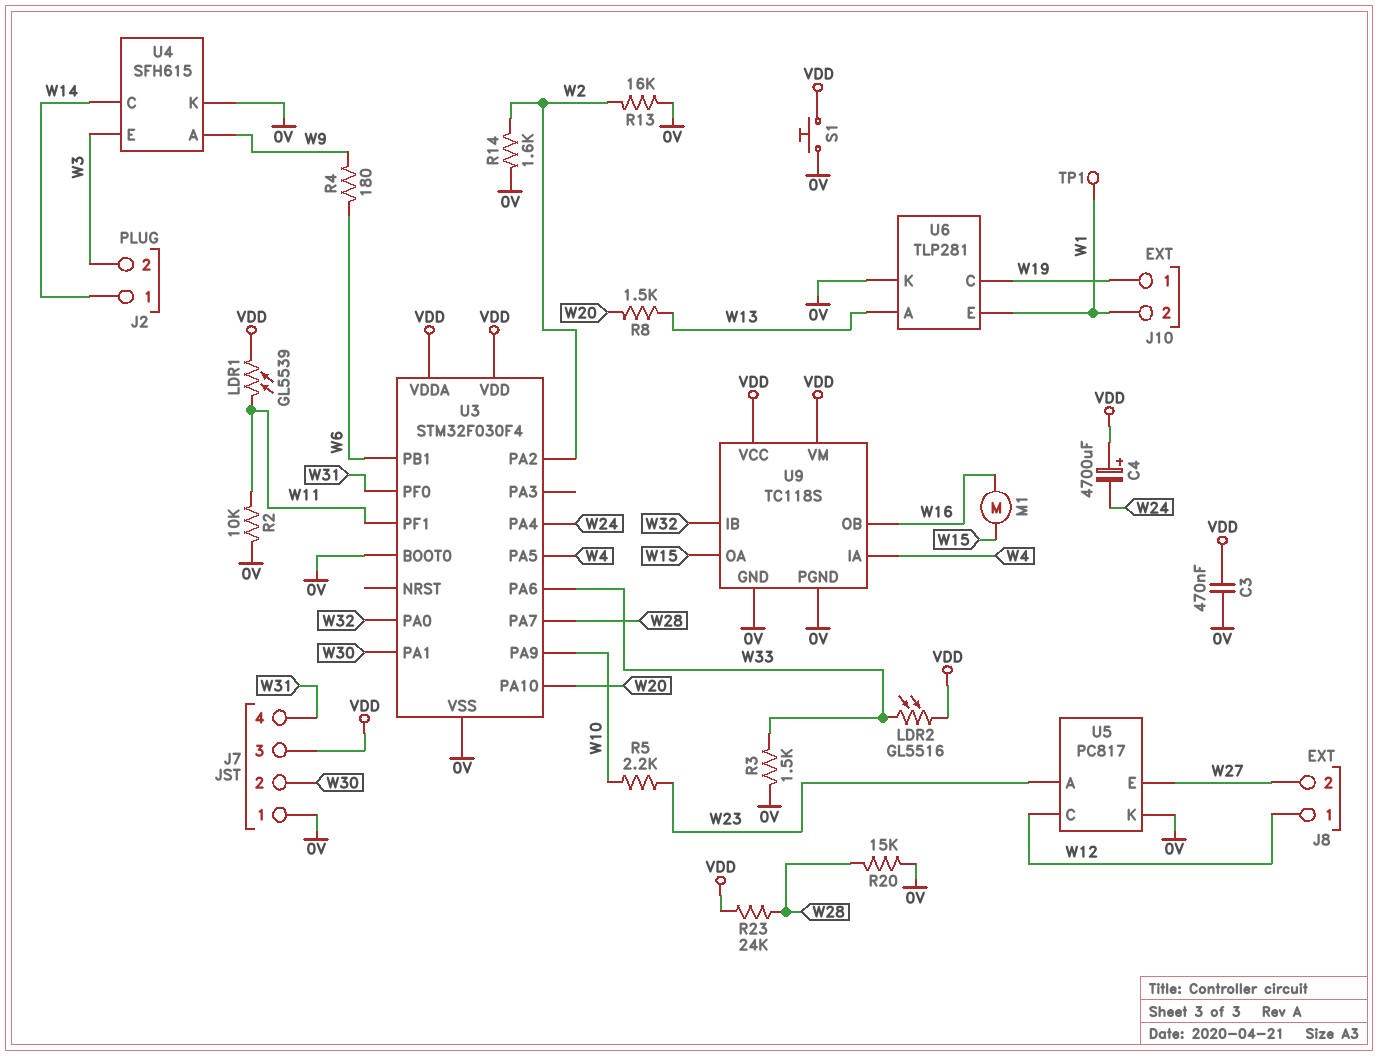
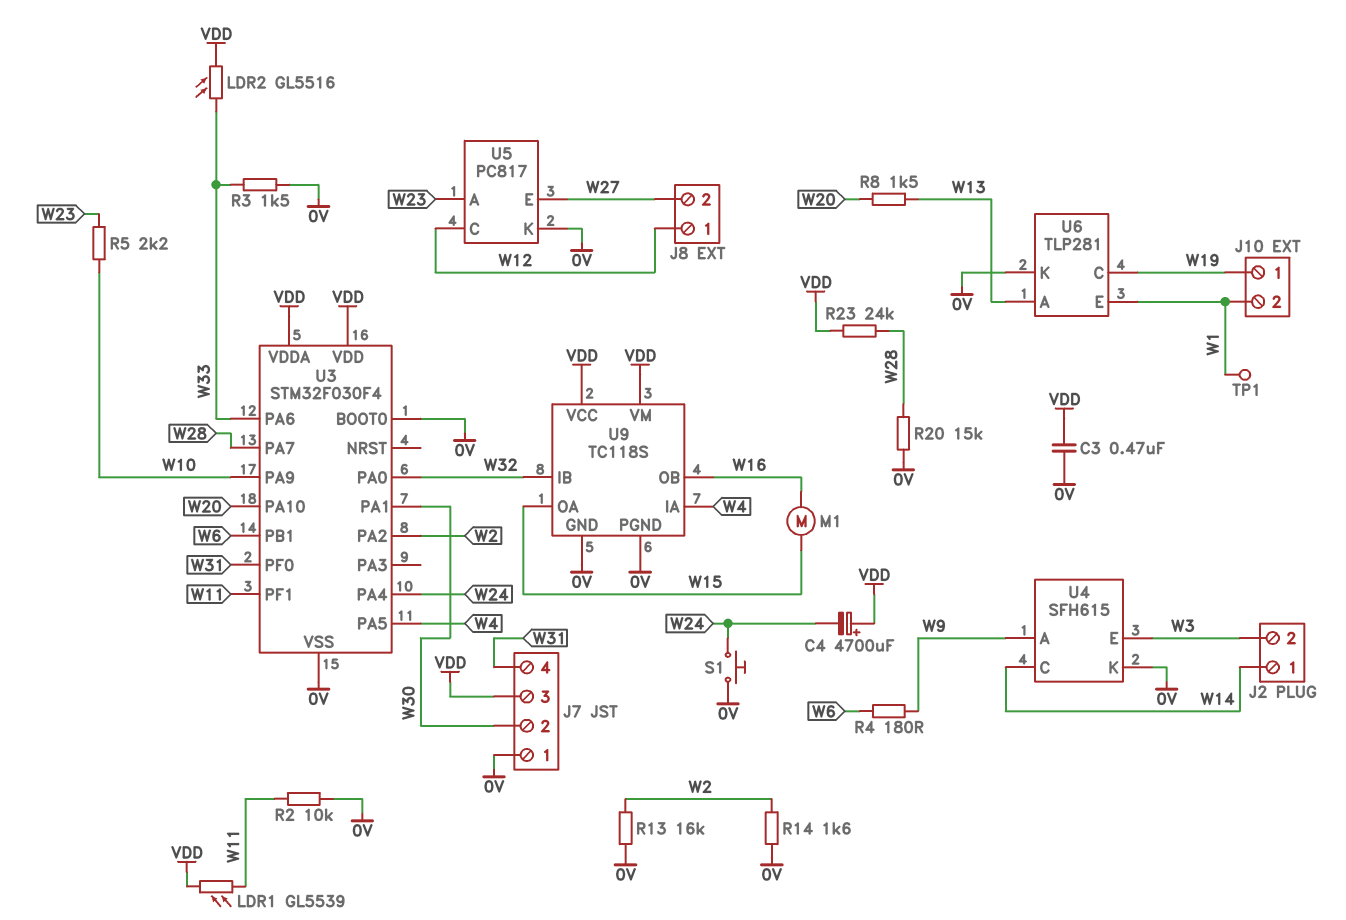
S1: button (0V, VDD) -> button (0V, W24)

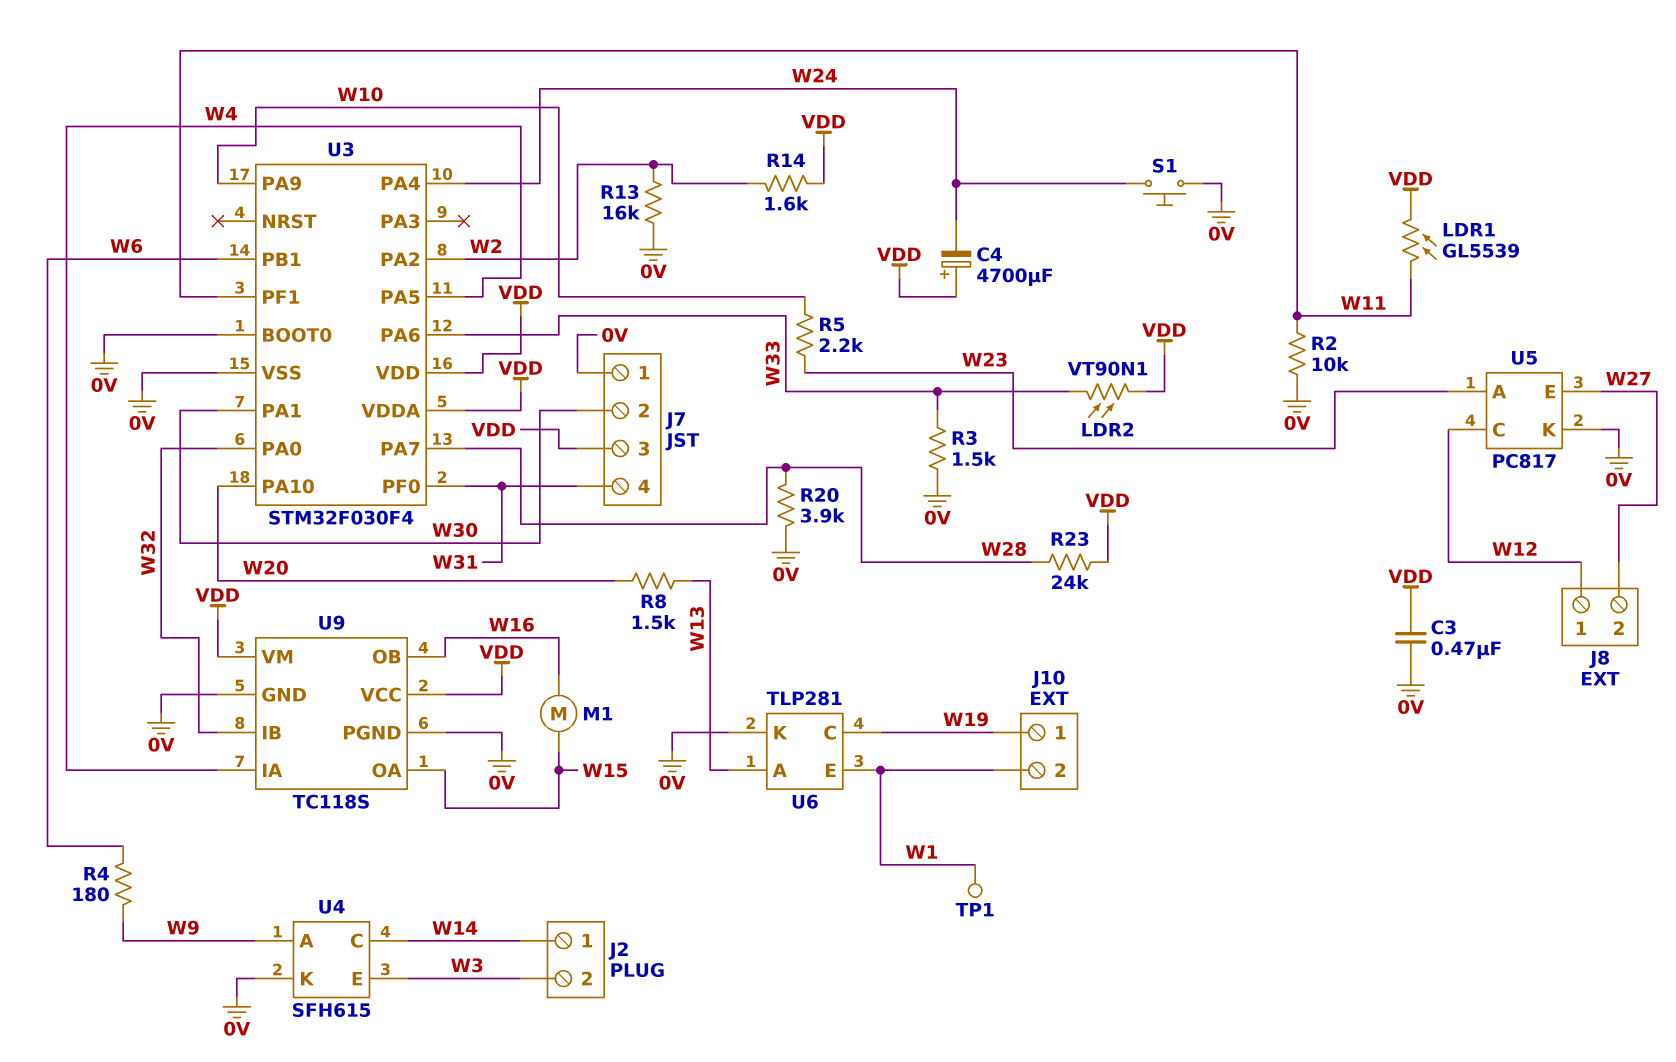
LDR2: GL5516 (VDD, W33) -> VT90N1 (VDD, W33)
R14: 1.6k (0V, W2) -> 1.6k (VDD, W2)
R20: 15k (0V, W28) -> 3.9k (0V, W28)

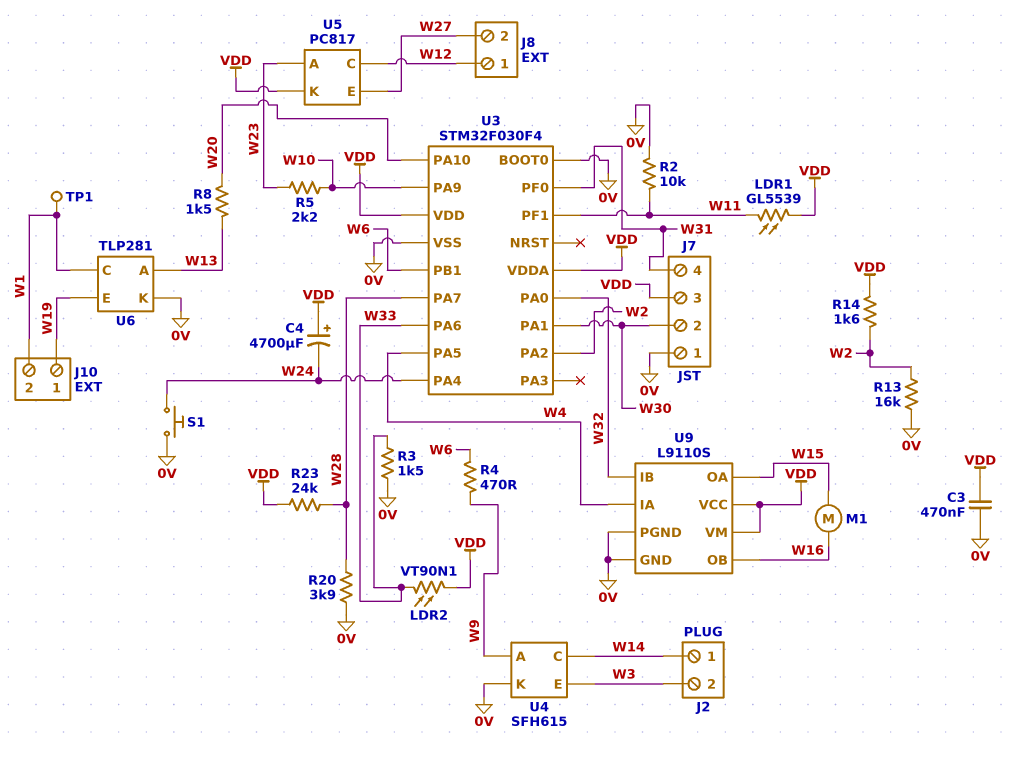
R4: 180 (W6, W9) -> 470 (W6, W9)
U5 pin K: 0V -> VDD
U6 pin C: W19 -> W1
U6 pin E: W1 -> W19
U9: TC118S -> L9110S

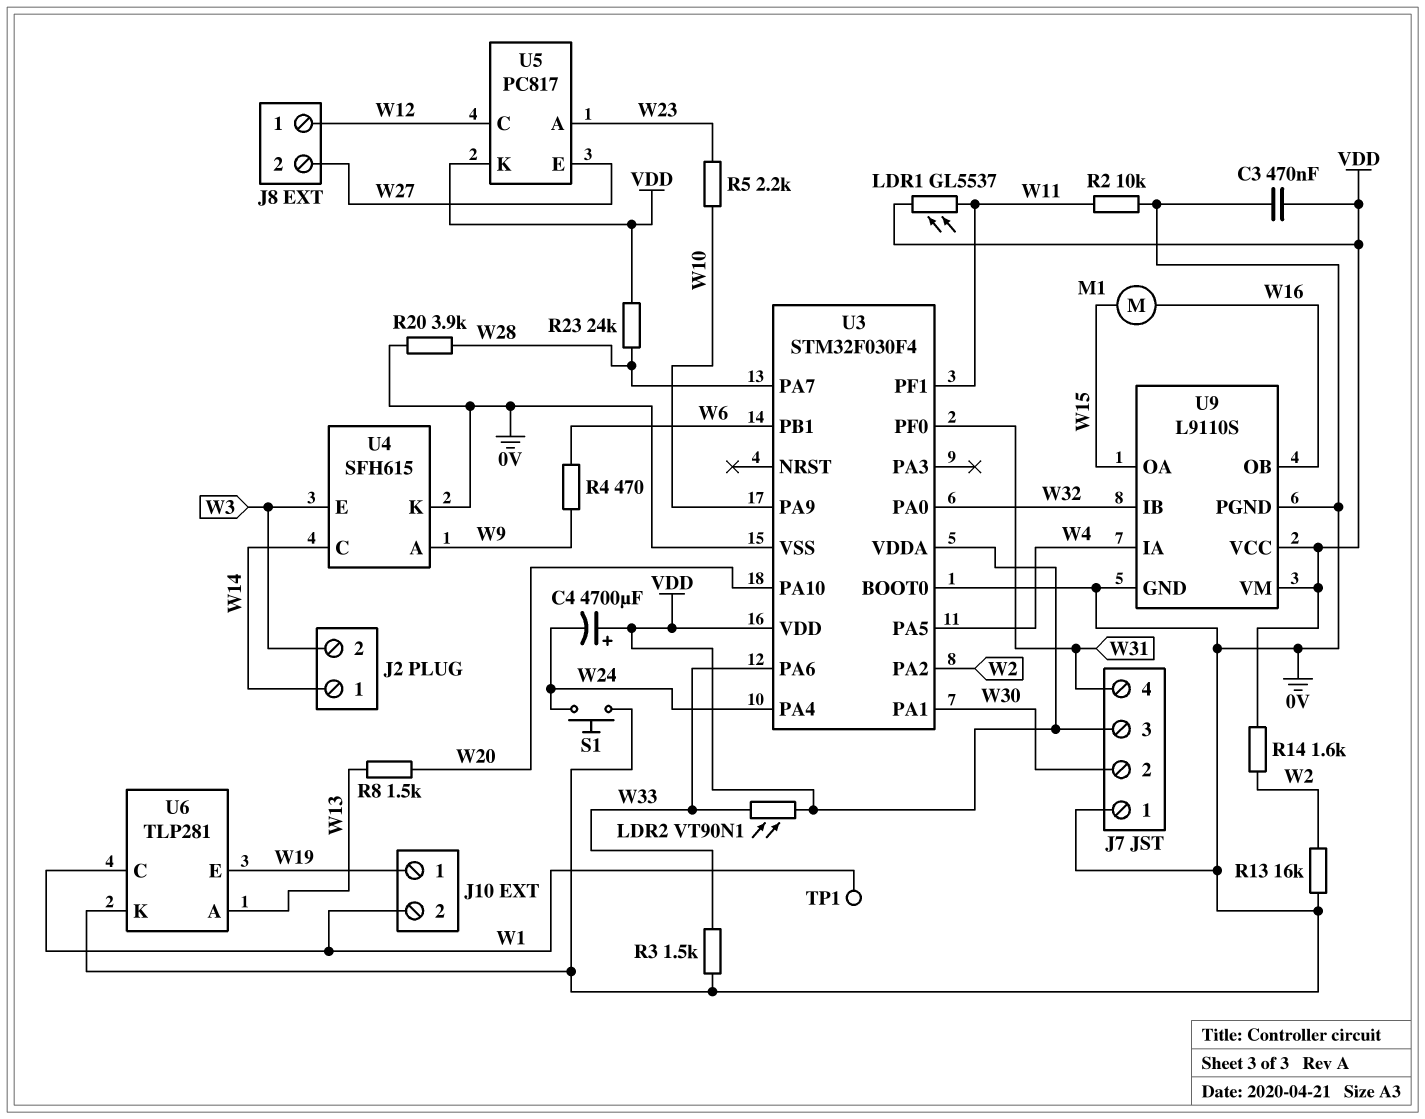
LDR1: GL5539 (VDD, W11) -> GL5537 (VDD, W11)

